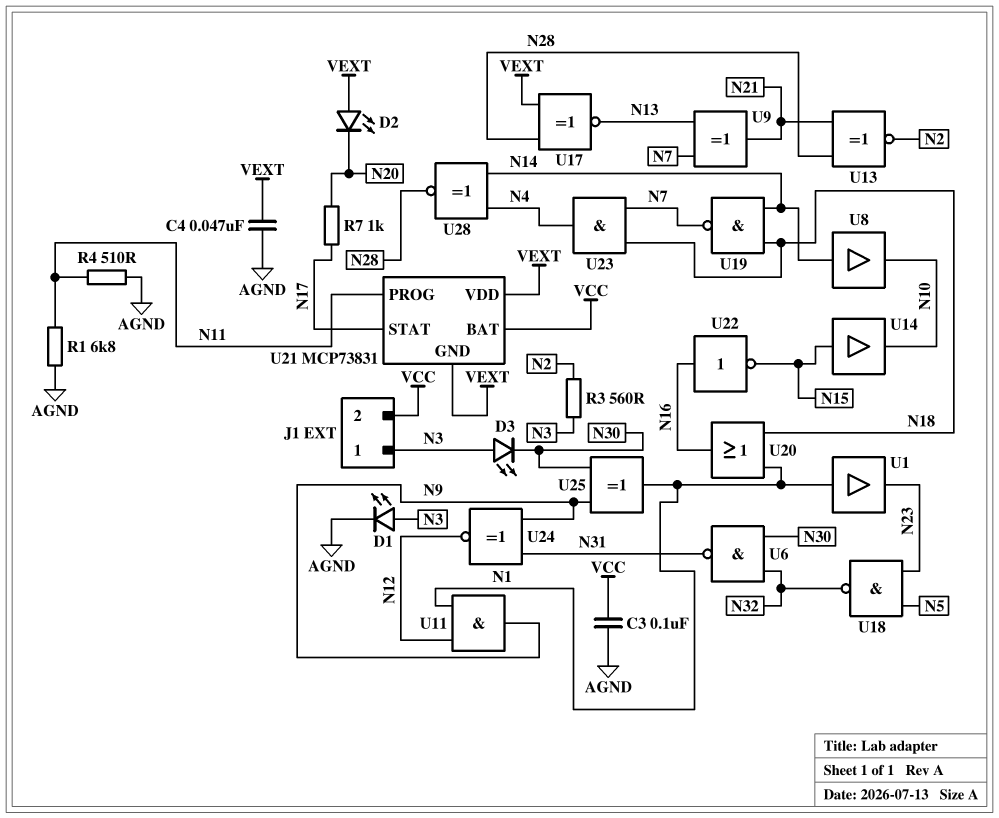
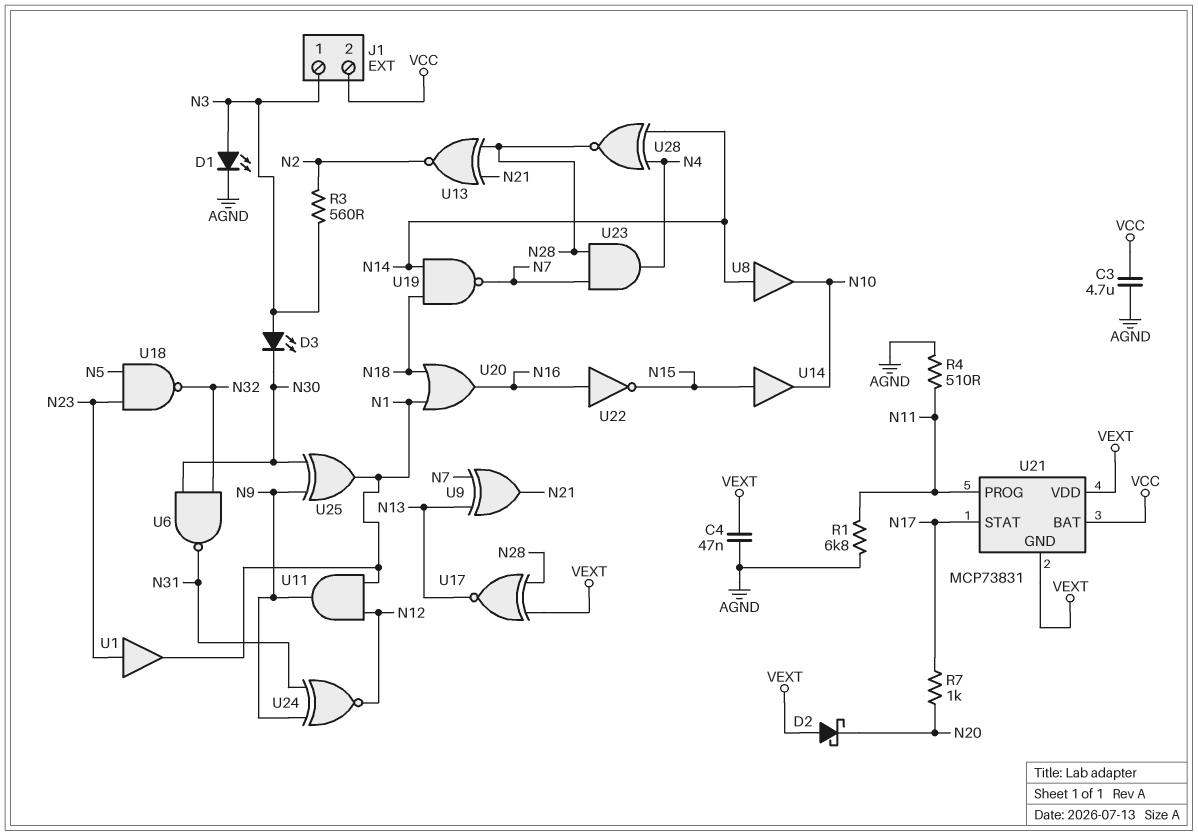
C3: 100nF (AGND, VCC) -> 4.7uF (AGND, VCC)
D2: LED (A VEXT, K N20) -> schottky (A VEXT, K N20)
U1: buffer (in N1, out N23) -> buffer (in N23, out N1)
U23: AND (in N7, in N18, out N4) -> AND (in N7, in N28, out N4)

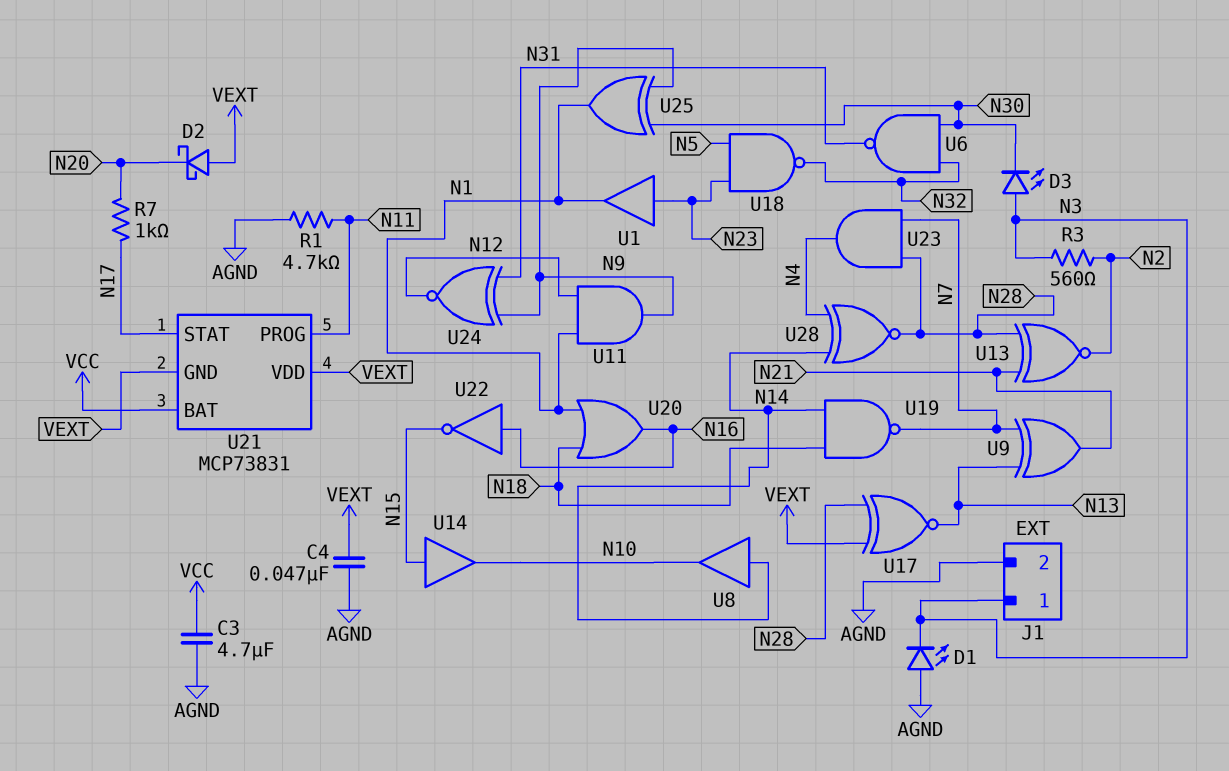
D1: LED (A N3, K AGND) -> LED (A AGND, K N3)
J1 pin 2: VCC -> AGND
R1: 6.8k (AGND, N11) -> 4.7k (AGND, N11)
R4: 510 (AGND, N11) -> none

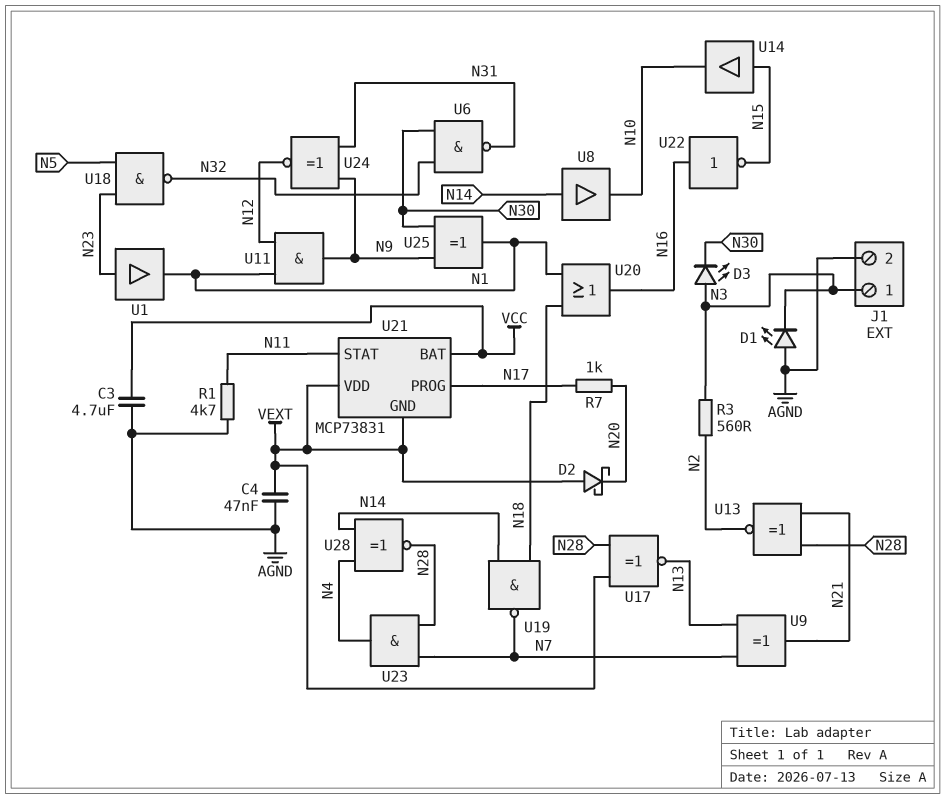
U21 pin PROG: N11 -> N17
U21 pin STAT: N17 -> N11

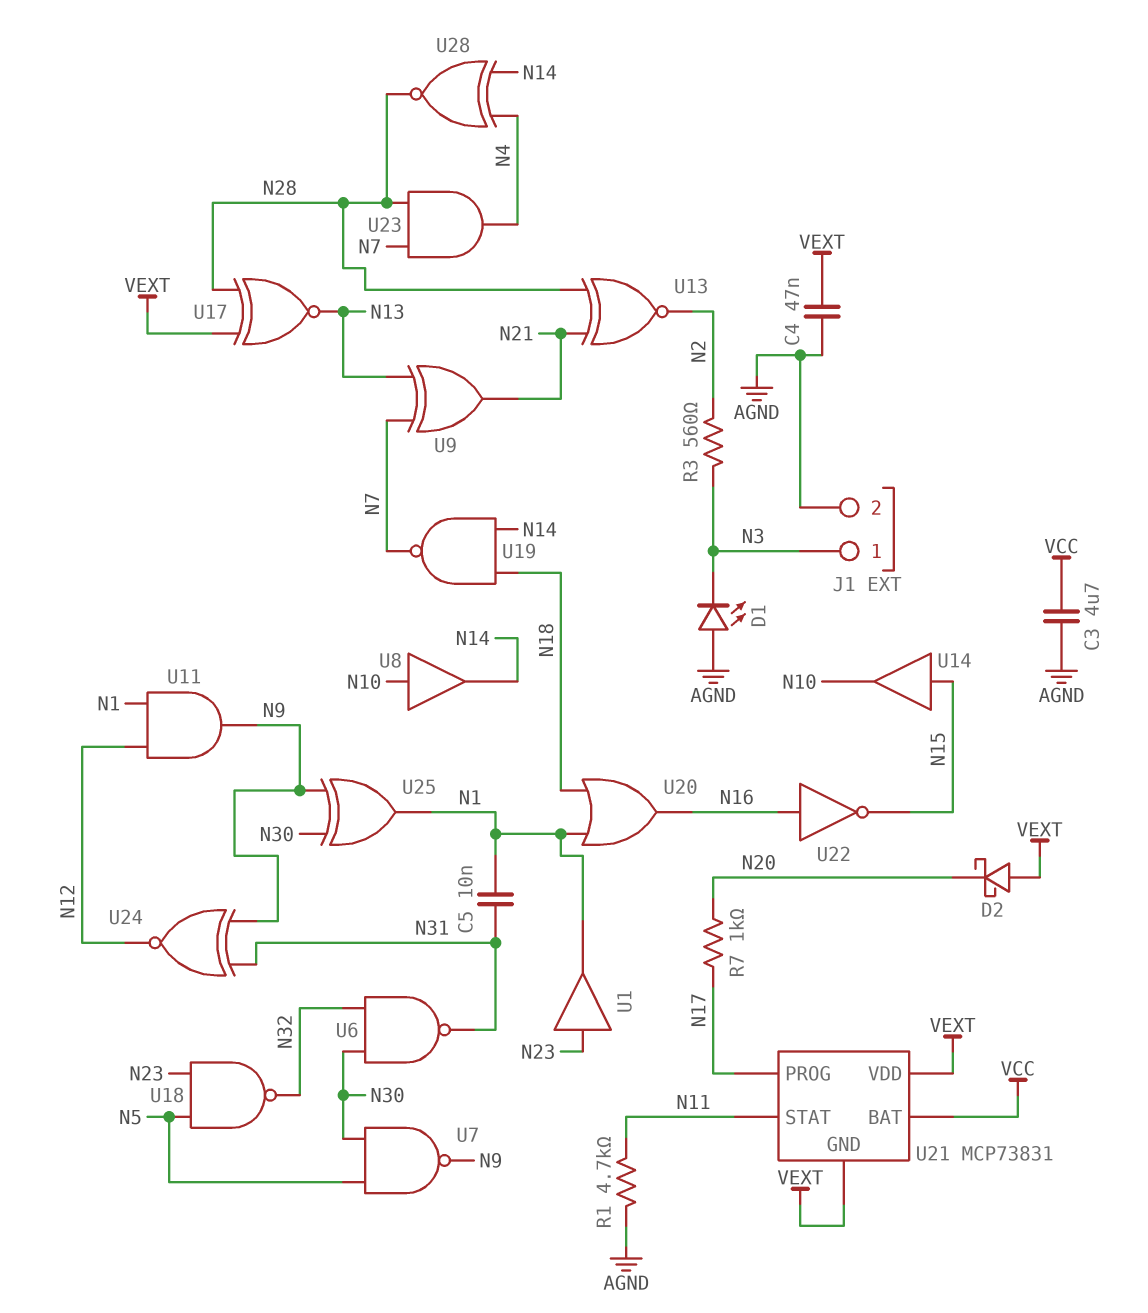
C5: none -> 10nF (N1, N31)
D3: LED (A N3, K N30) -> none
U7: none -> NAND (in N5, in N30, out N9)
U8: buffer (in N14, out N10) -> buffer (in N10, out N14)

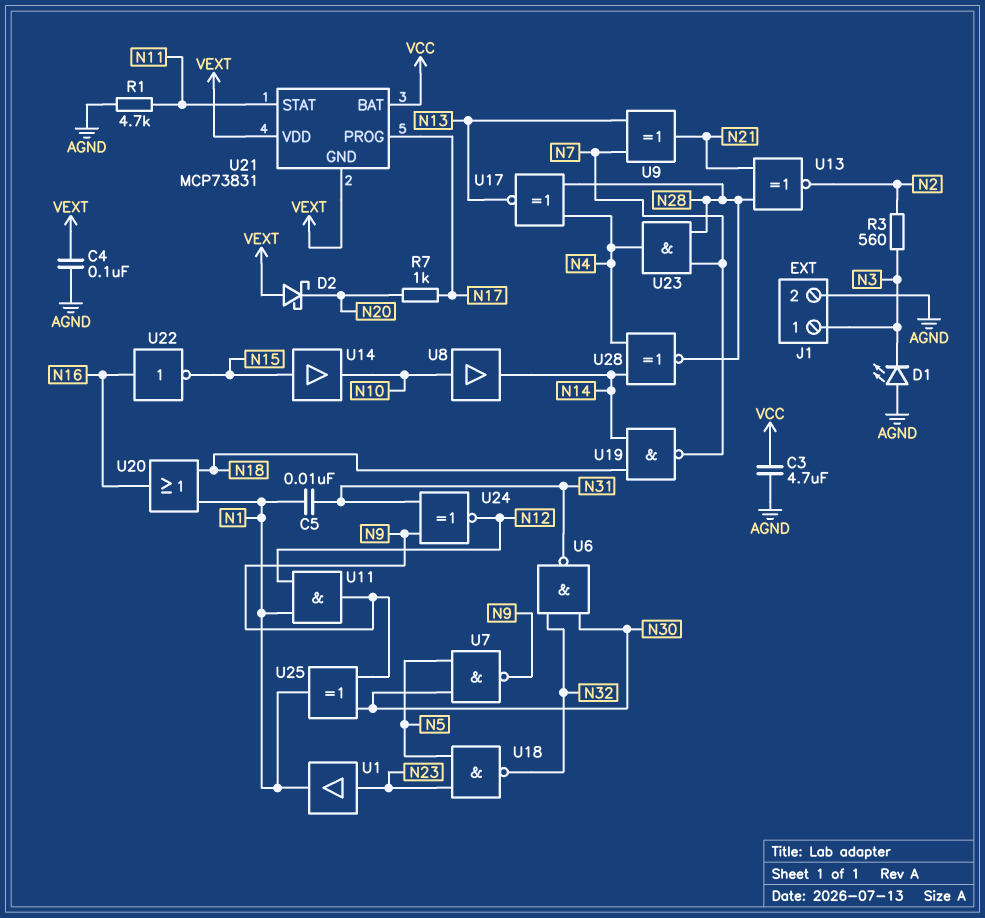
C4: 47nF (AGND, VEXT) -> 100nF (AGND, VEXT)
U17: XNOR (in N28, in VEXT, out N13) -> XNOR (in N4, in N28, out N13)

